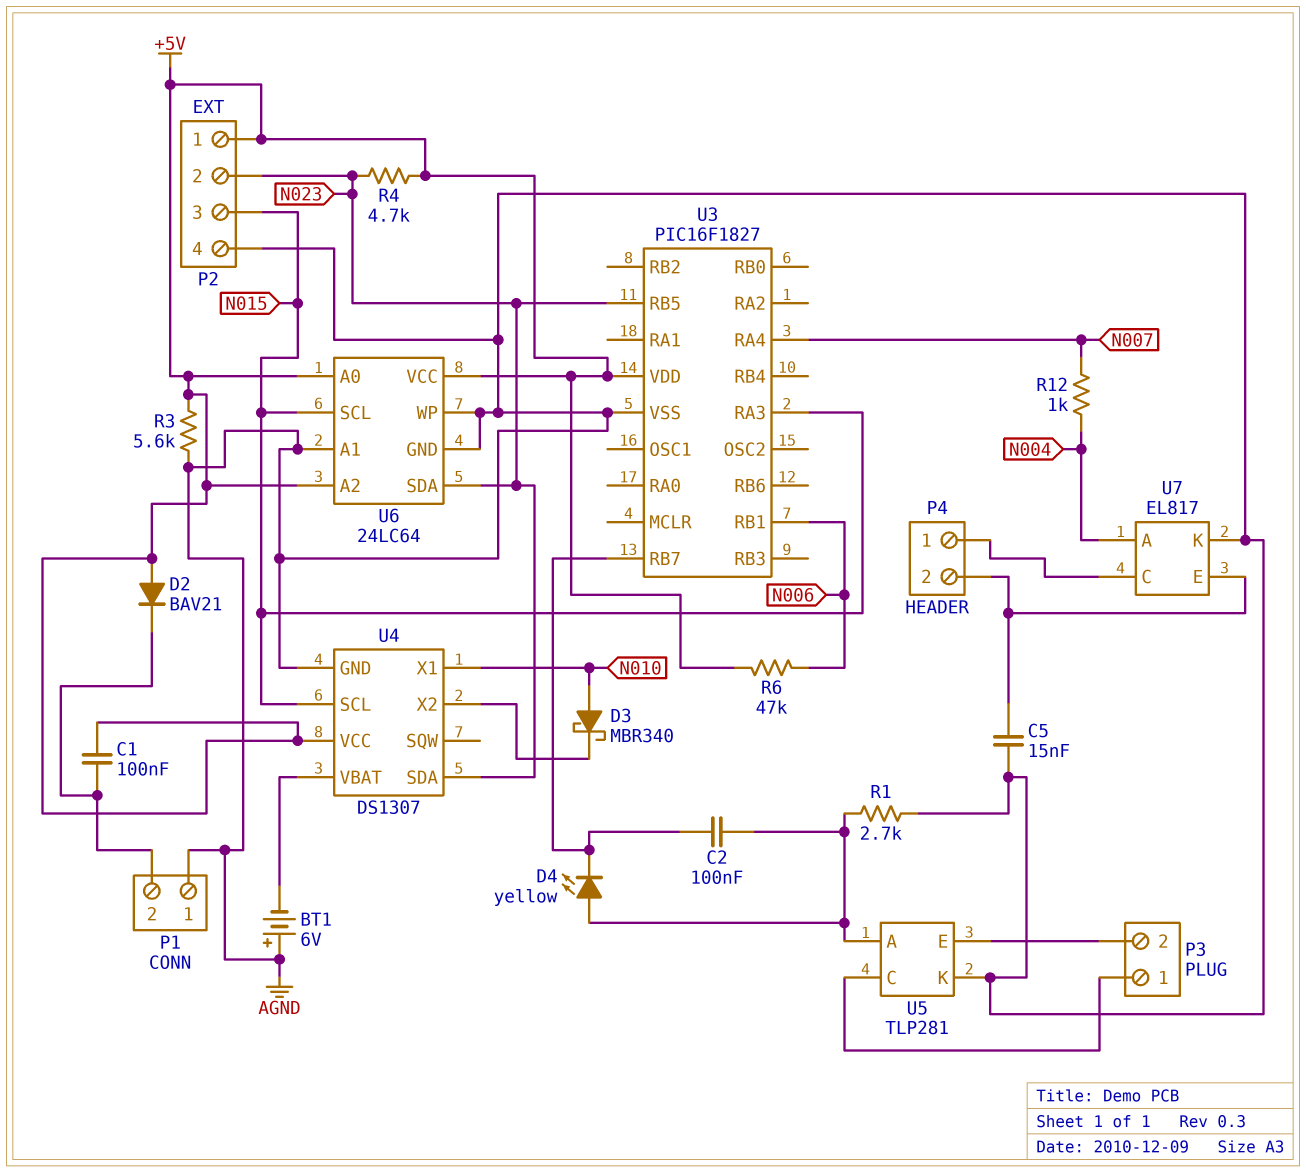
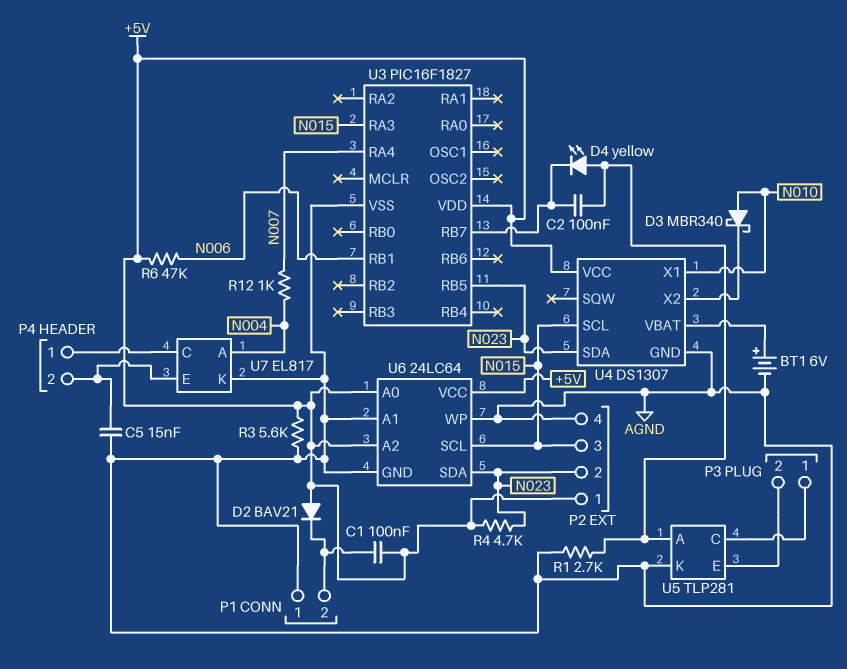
BT1: 6V (plus AGND, minus U4/VBAT) -> 6V (plus U4/VBAT, minus AGND)

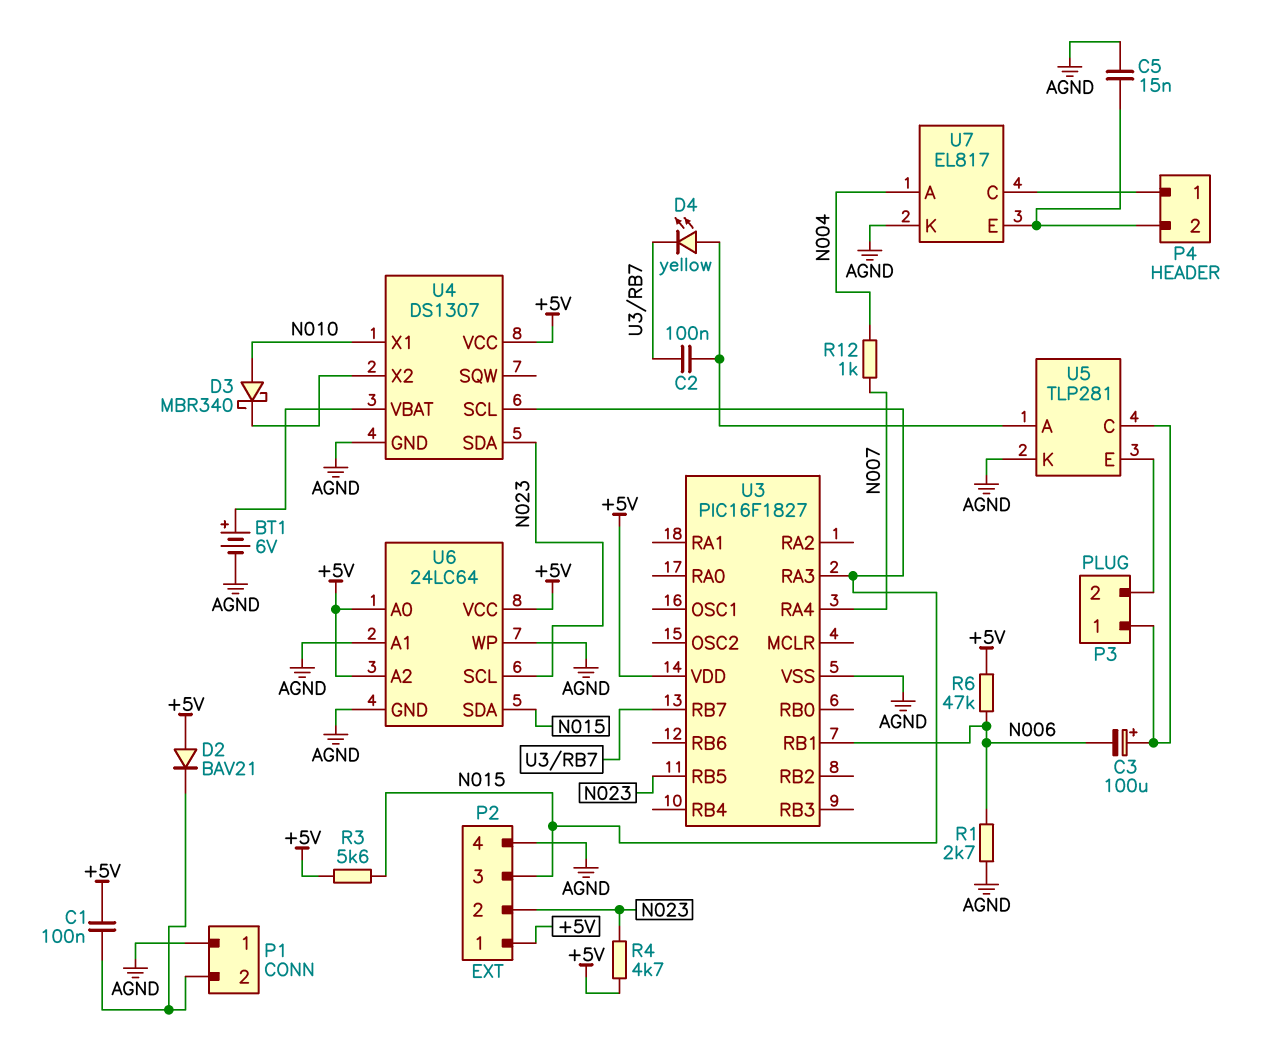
C3: none -> 100uF (plus P3/1, minus N006)
R1: 2.7k (AGND, U5/A) -> 2.7k (AGND, N006)
R3: 5.6k (+5V, AGND) -> 5.6k (+5V, N015)
U6 pin SCL: N015 -> N023
U6 pin SDA: N023 -> N015

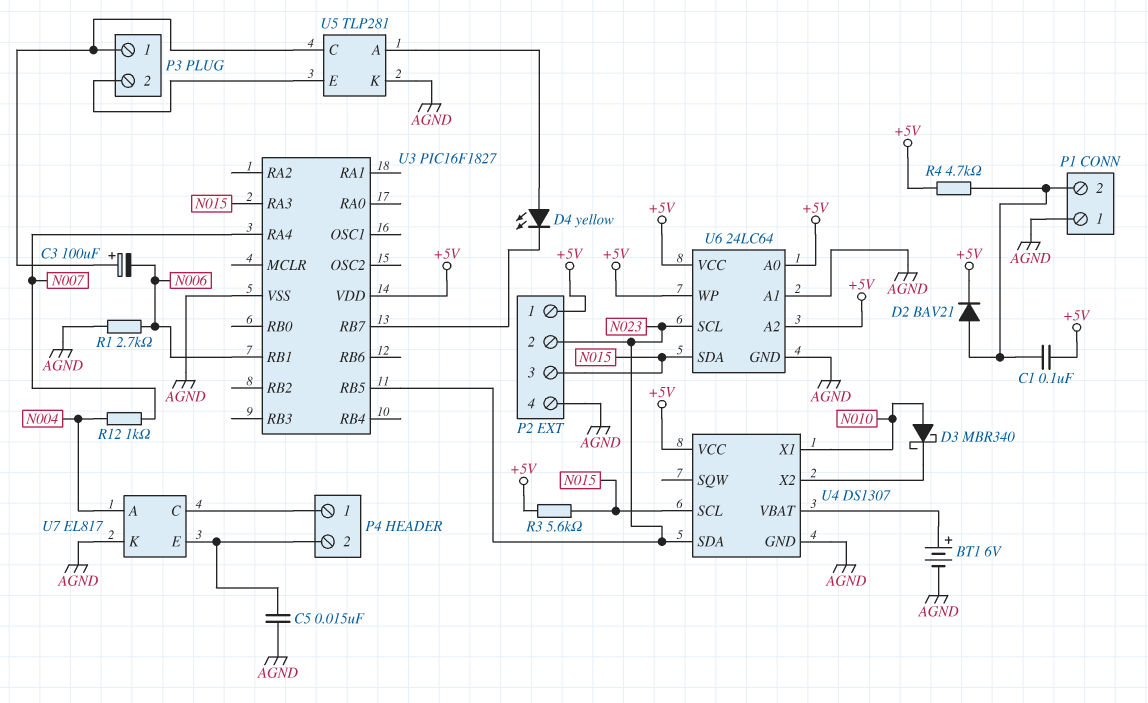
C2: 100nF (U3/RB7, U5/A) -> none
D2: diode BAV21 (A +5V, K P1/2) -> diode BAV21 (A P1/2, K +5V)
R4: 4.7k (+5V, N023) -> 4.7k (+5V, P1/2)
R6: 47k (+5V, N006) -> none
U6 pin WP: AGND -> +5V

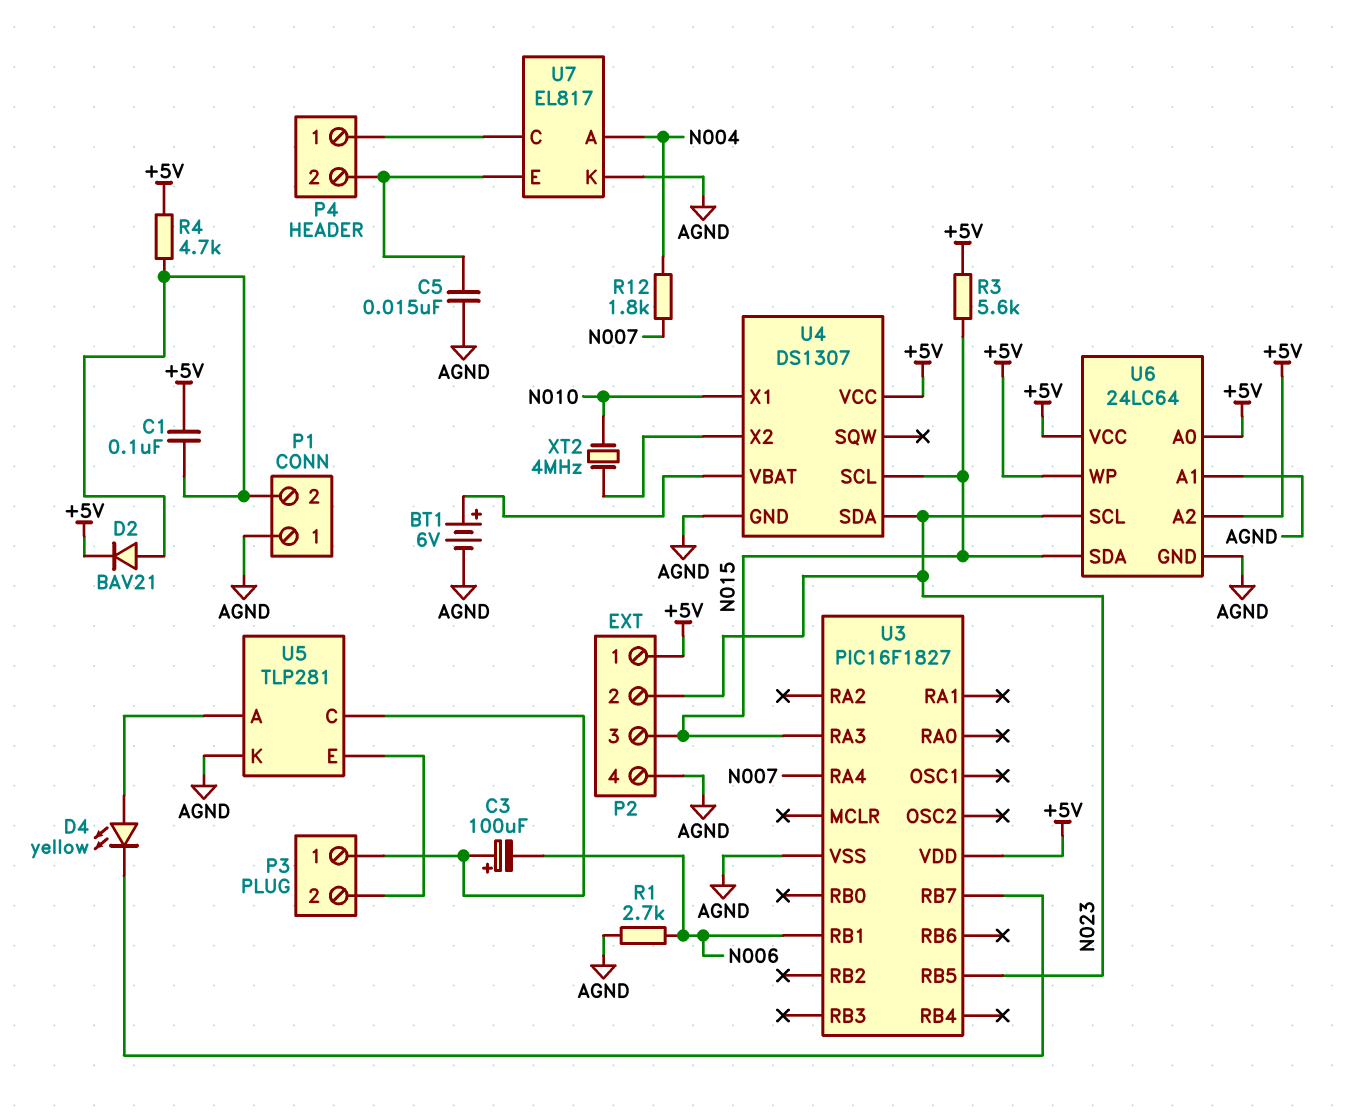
D3: schottky MBR340 (A N010, K U4/X2) -> none
R12: 1k (N004, N007) -> 1.8k (N004, N007)
XT2: none -> 4MHz (N010, U4/X2)

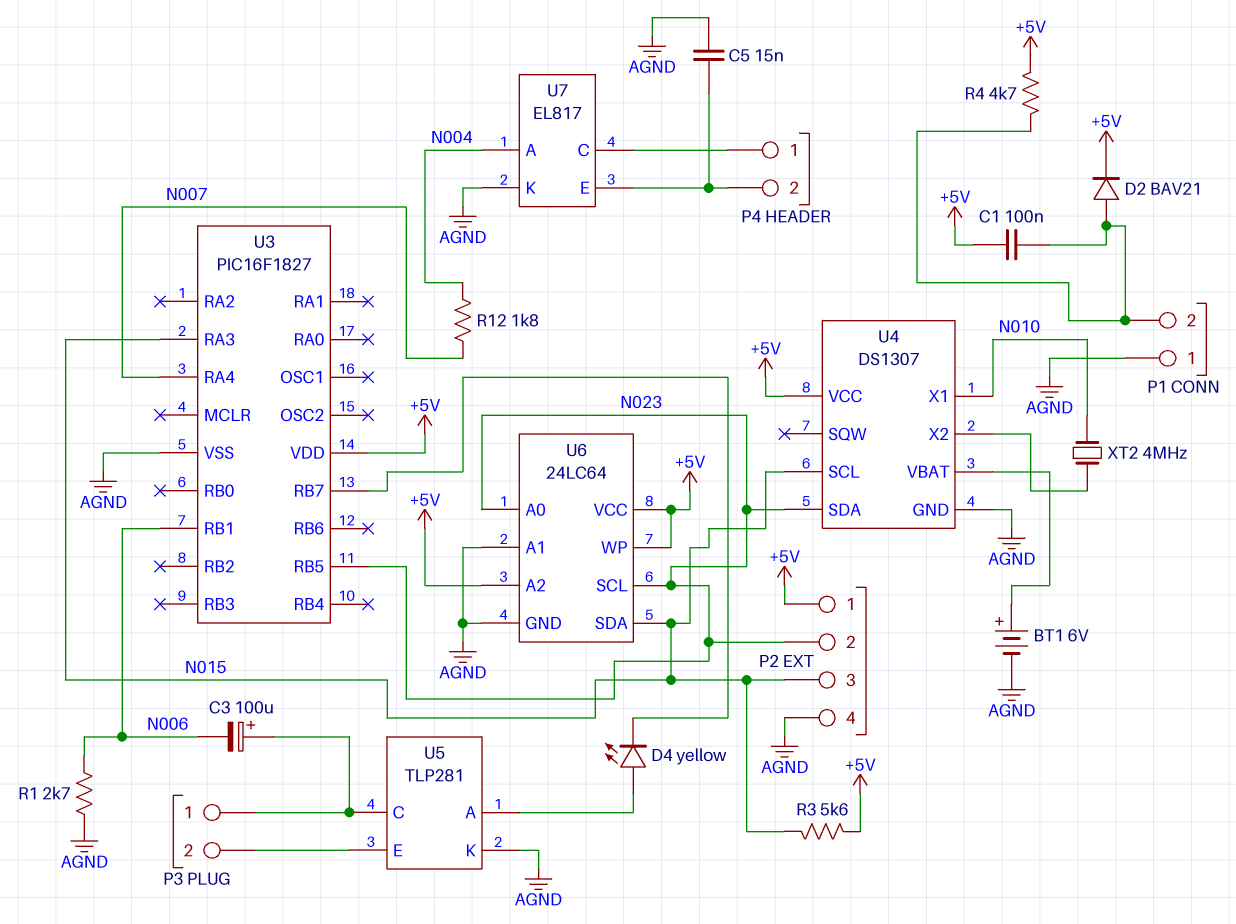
U6 pin A0: +5V -> N023

